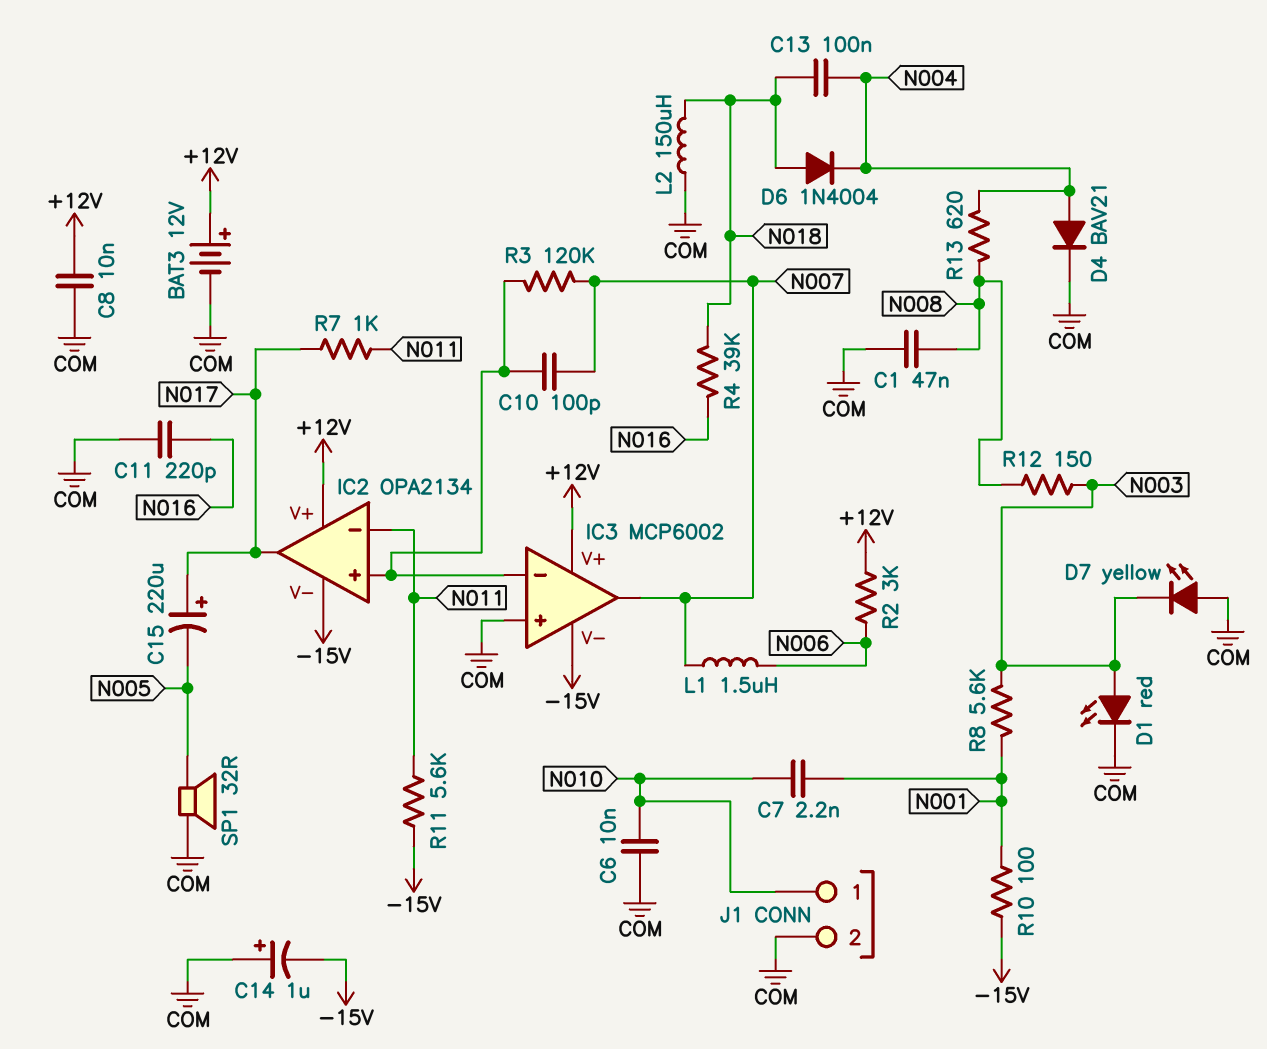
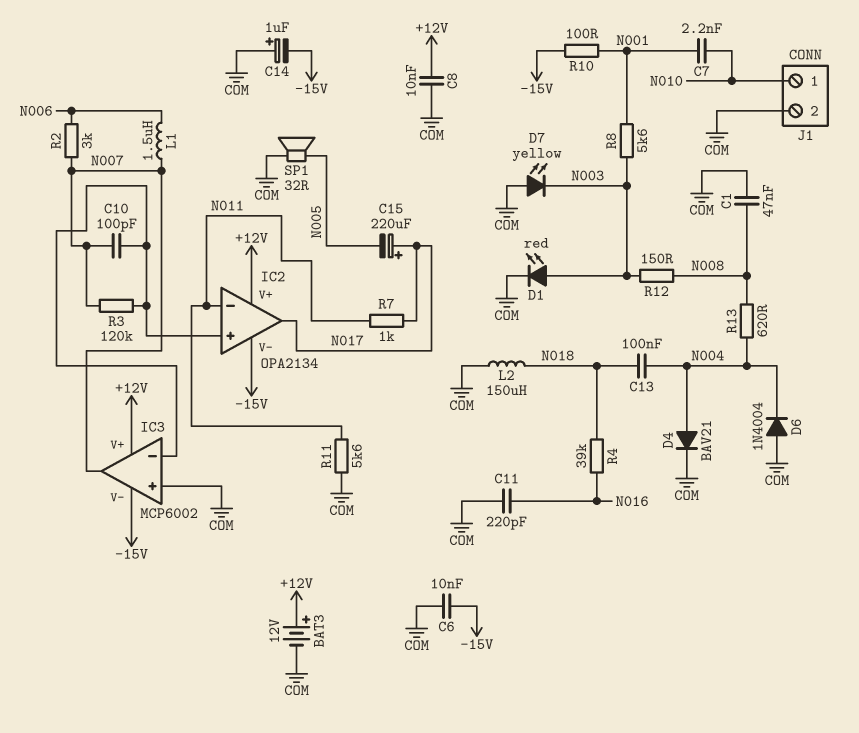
C6: 10nF (COM, N010) -> 10nF (-15V, COM)
D6: diode 1N4004 (A N018, K N004) -> diode 1N4004 (A COM, K N004)
R2: 3k (+12V, N006) -> 3k (N006, N007)
R11: 5.6k (-15V, N011) -> 5.6k (COM, N011)

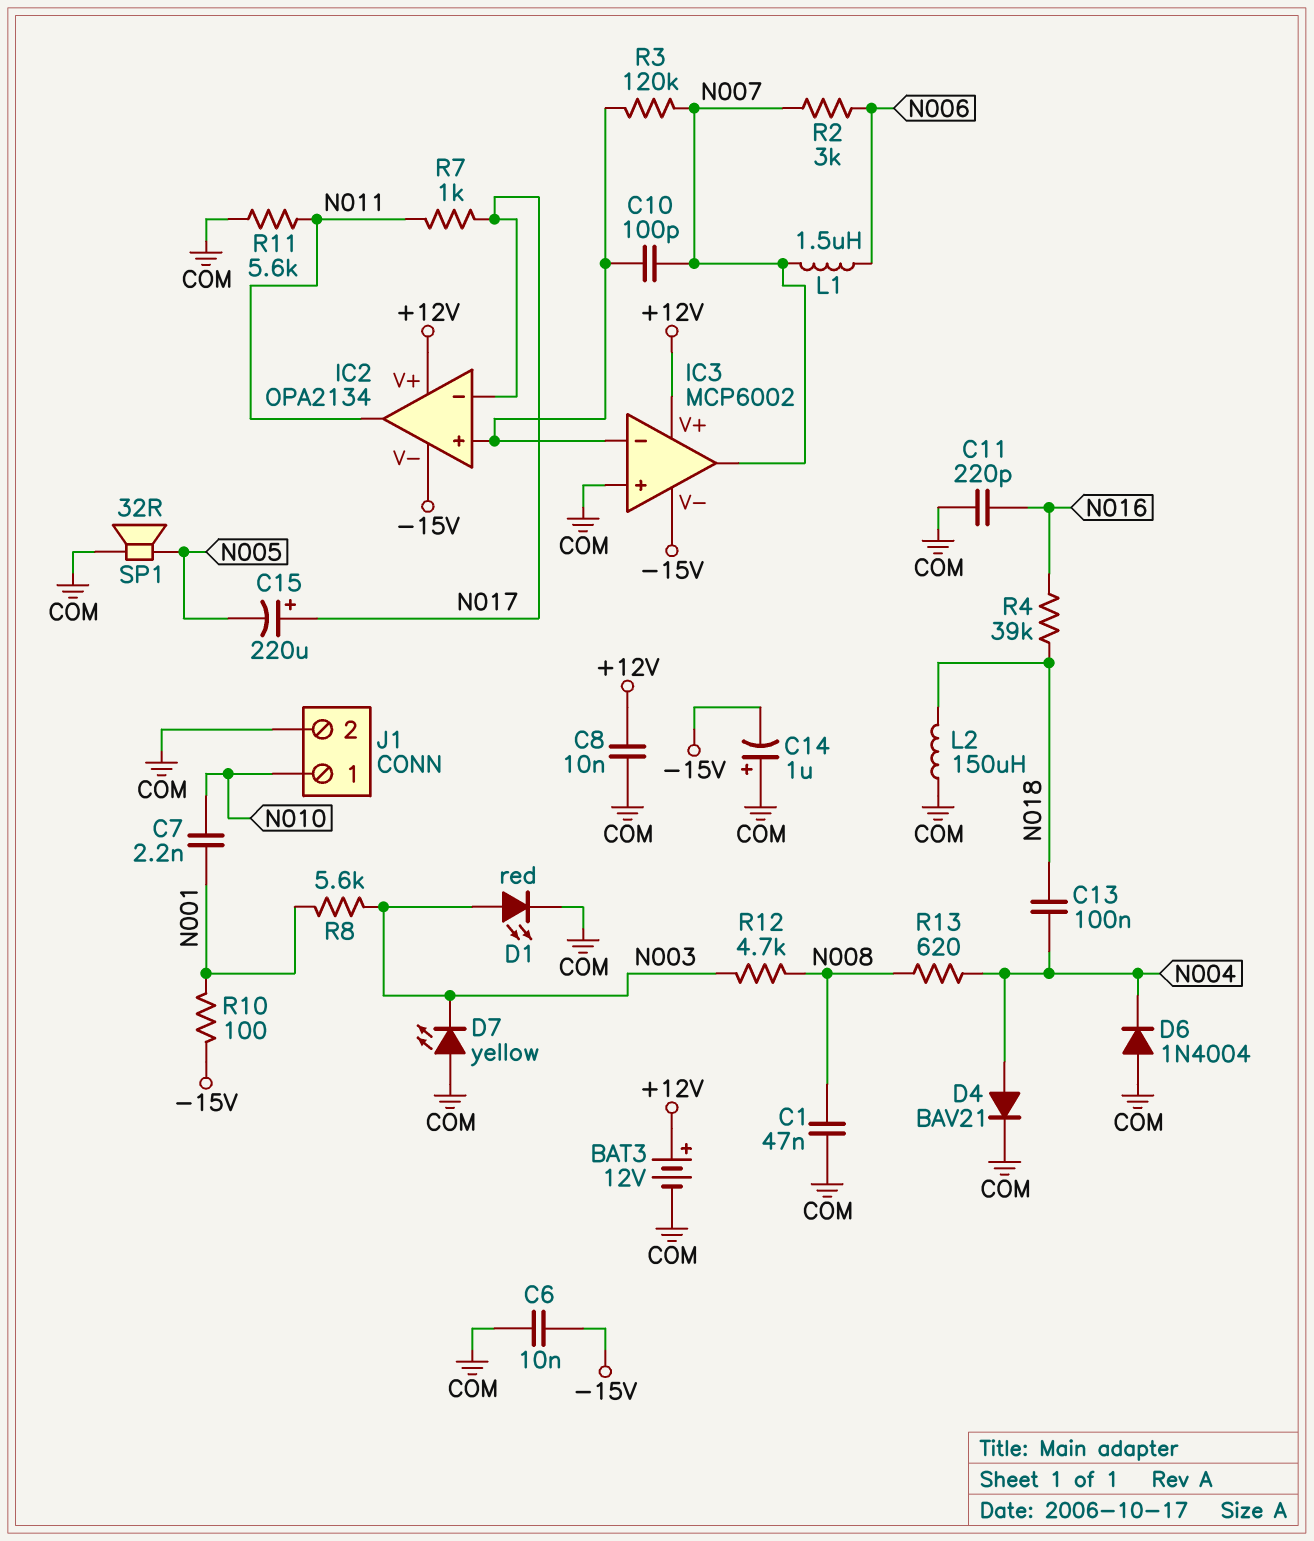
IC2 pin in-: N011 -> N017
IC2 pin out: N017 -> N011
R12: 150 (N003, N008) -> 4.7k (N003, N008)

